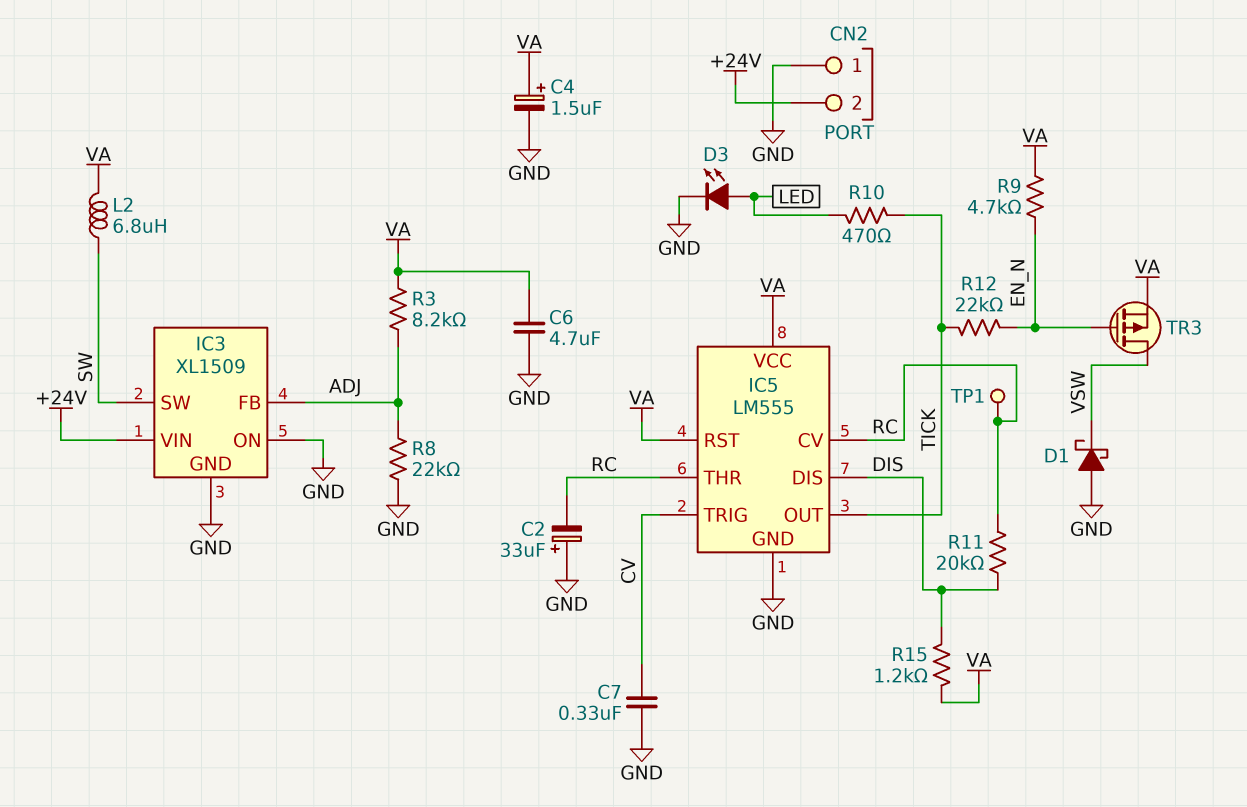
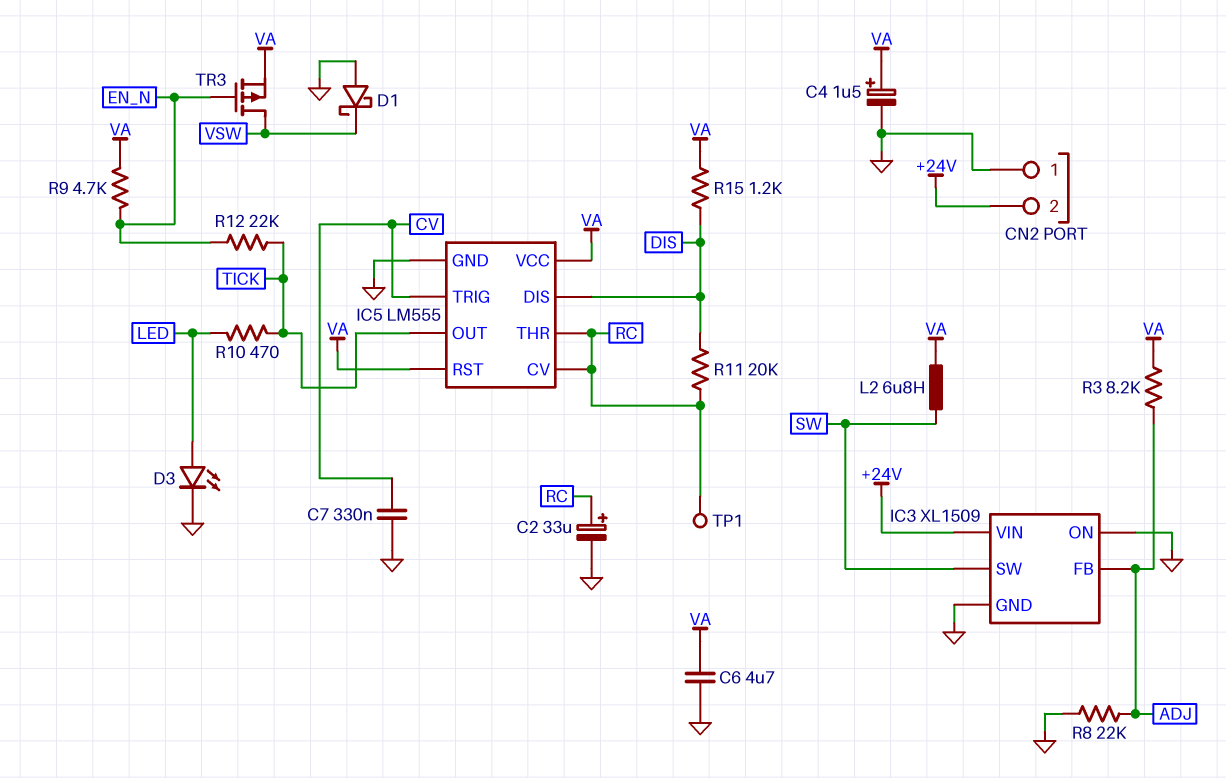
C2: 33uF (plus GND, minus RC) -> 33uF (plus RC, minus GND)

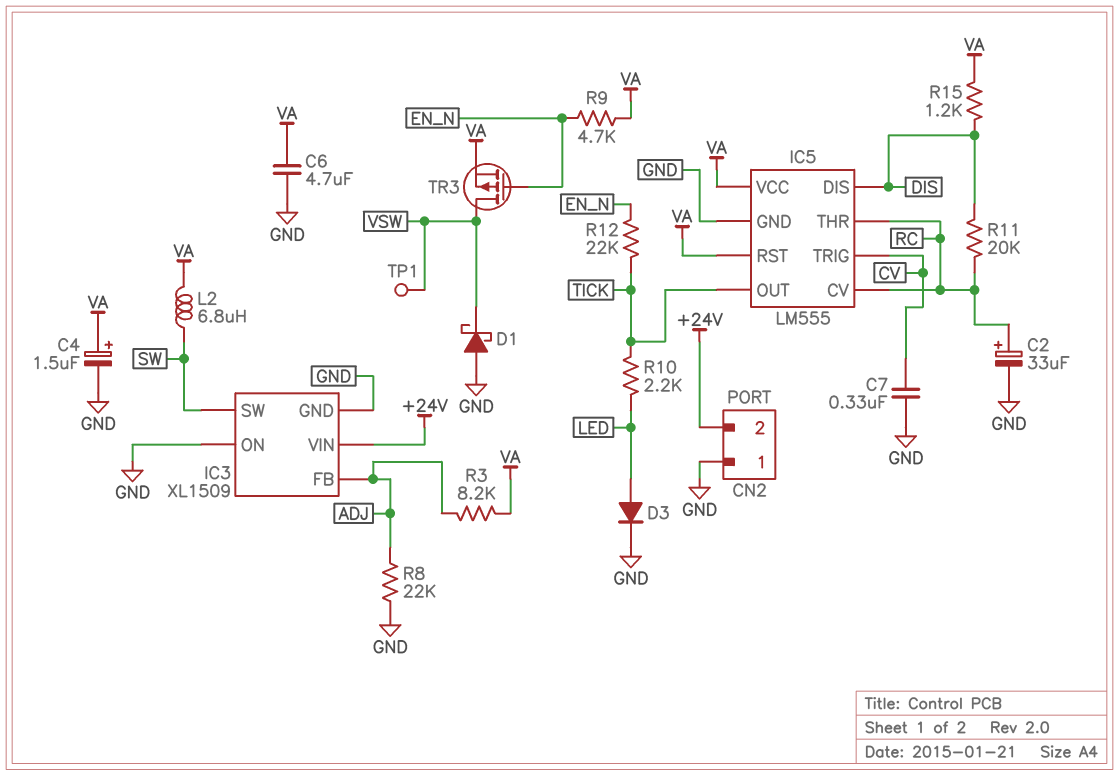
D3: LED (A LED, K GND) -> diode (A LED, K GND)
R10: 470 (LED, TICK) -> 2.2k (LED, TICK)
TP1: test point (RC) -> test point (VSW)

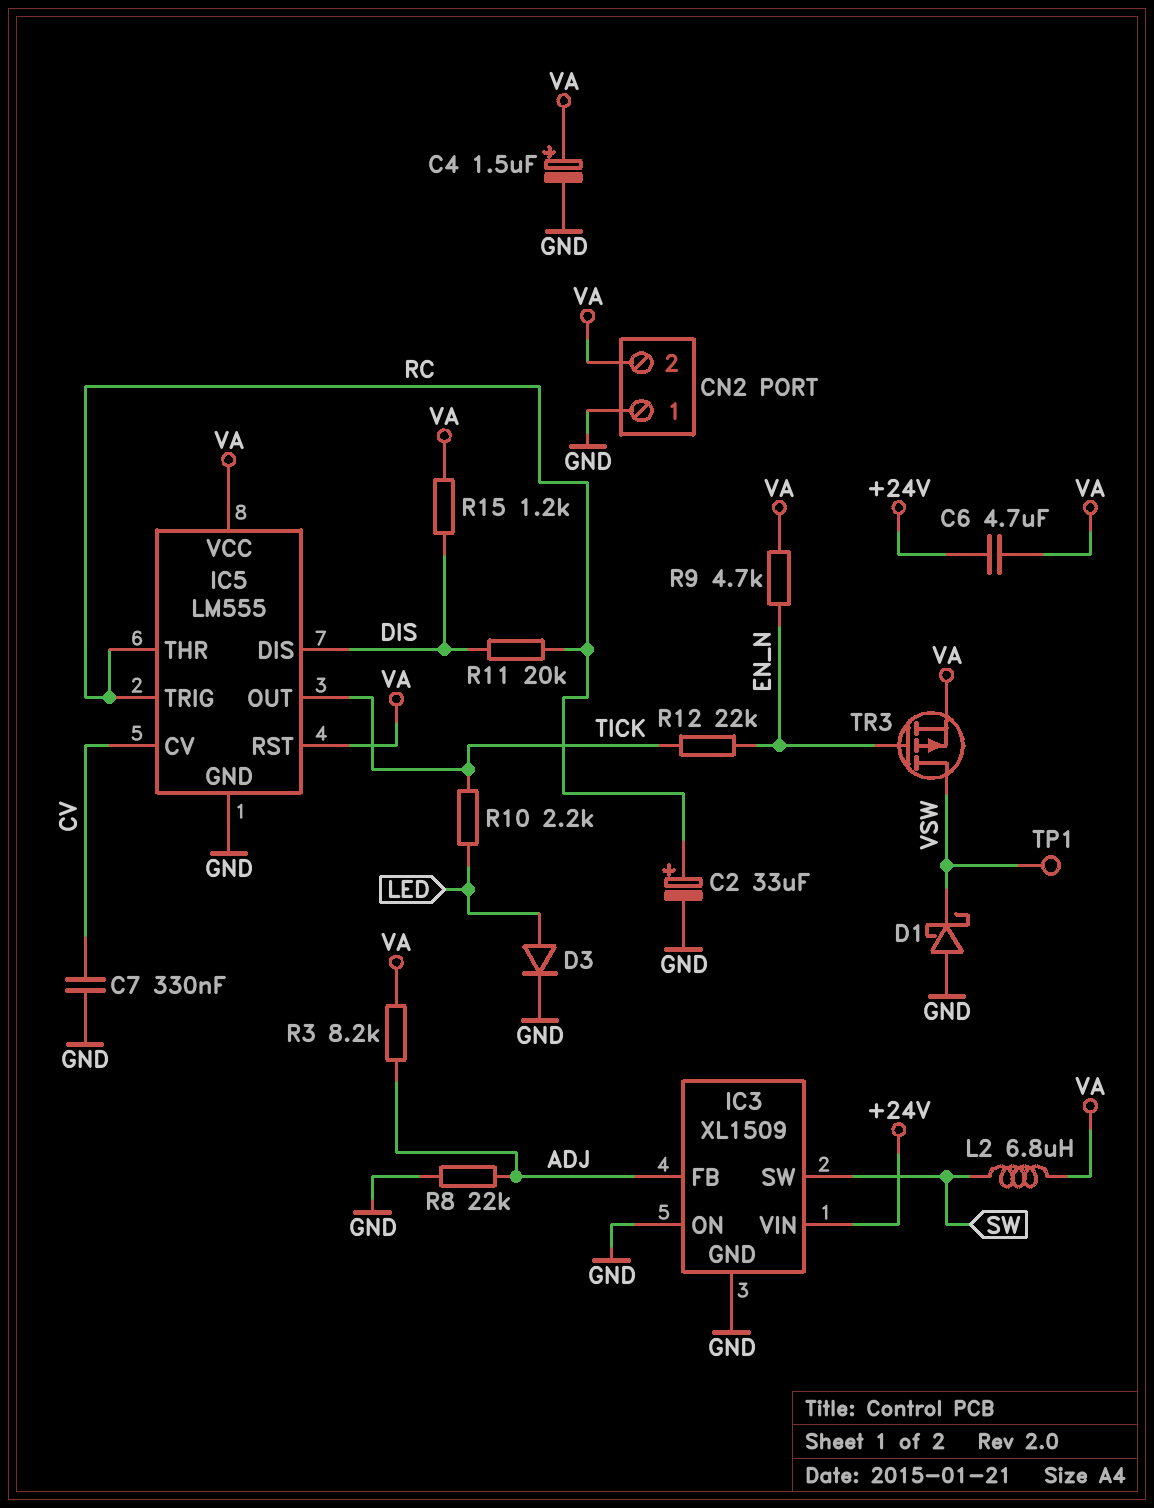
C6: 4.7uF (GND, VA) -> 4.7uF (+24V, VA)
CN2 pin 2: +24V -> VA
IC5 pin CV: RC -> CV
IC5 pin TRIG: CV -> RC

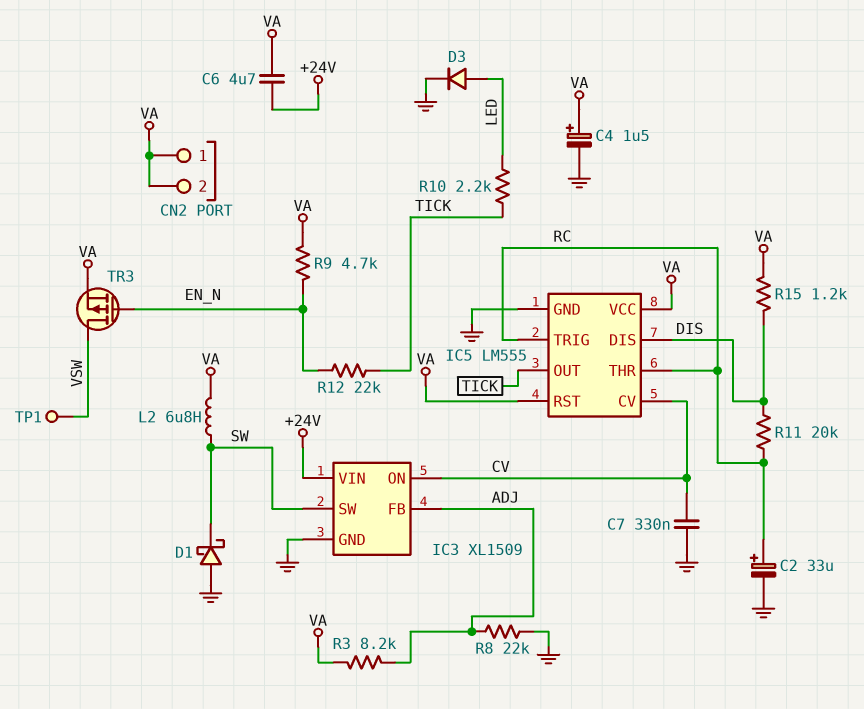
CN2 pin 1: GND -> VA
D1: schottky (A GND, K VSW) -> schottky (A GND, K SW)
IC3 pin ON: GND -> CV

